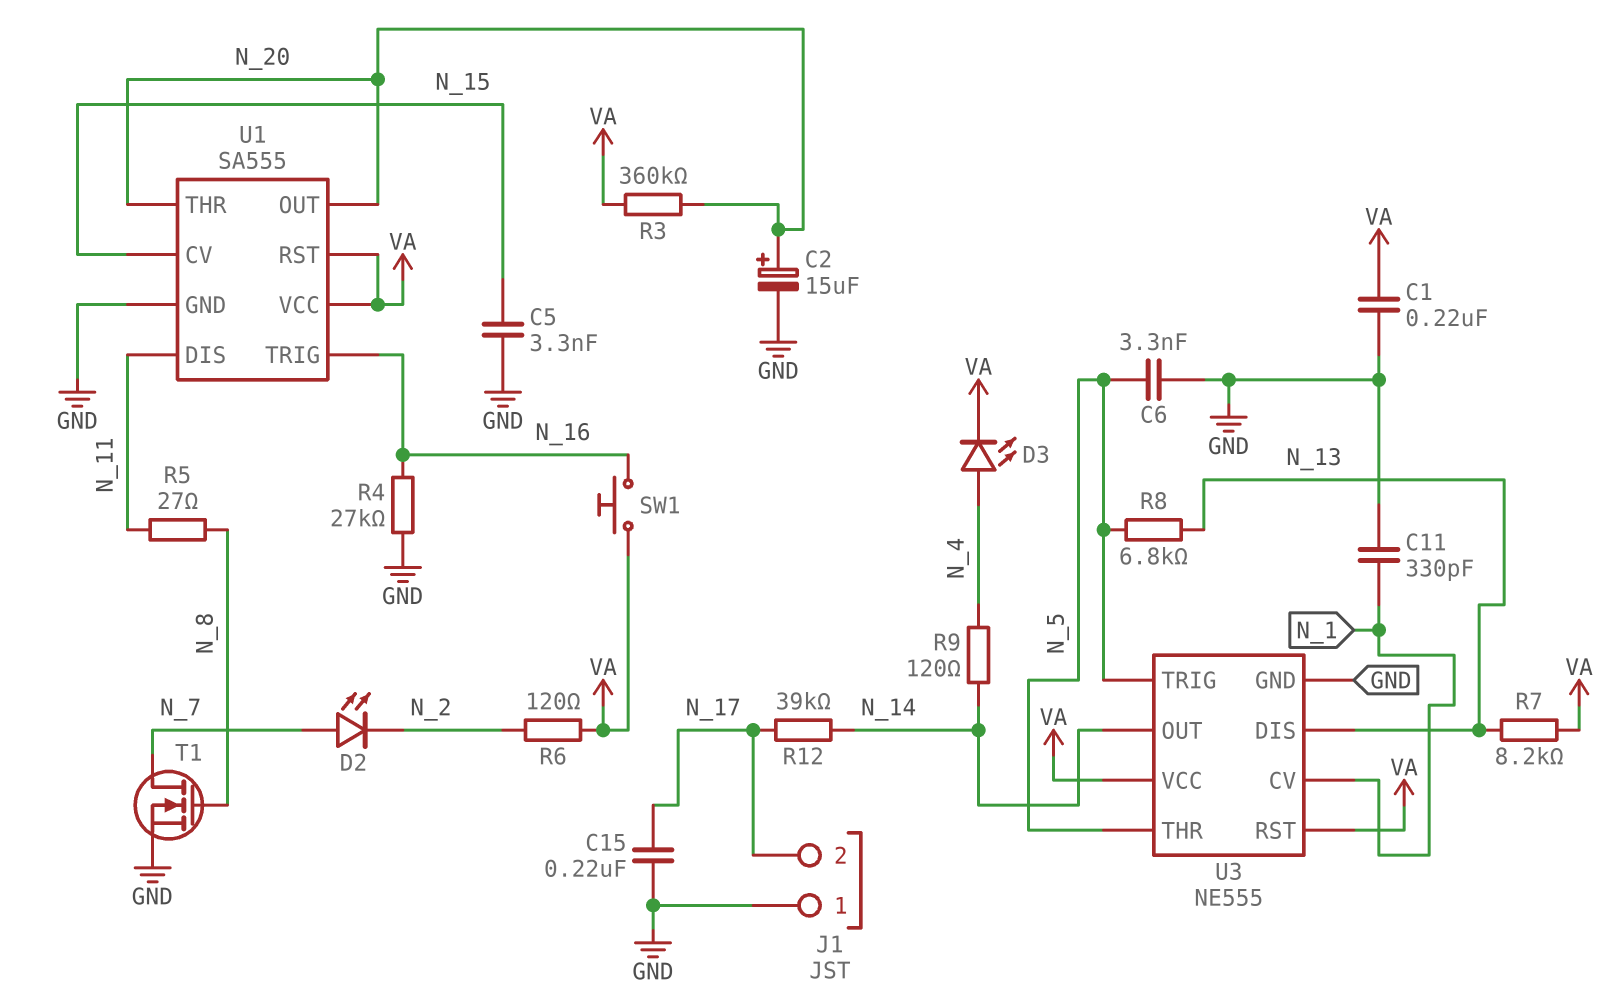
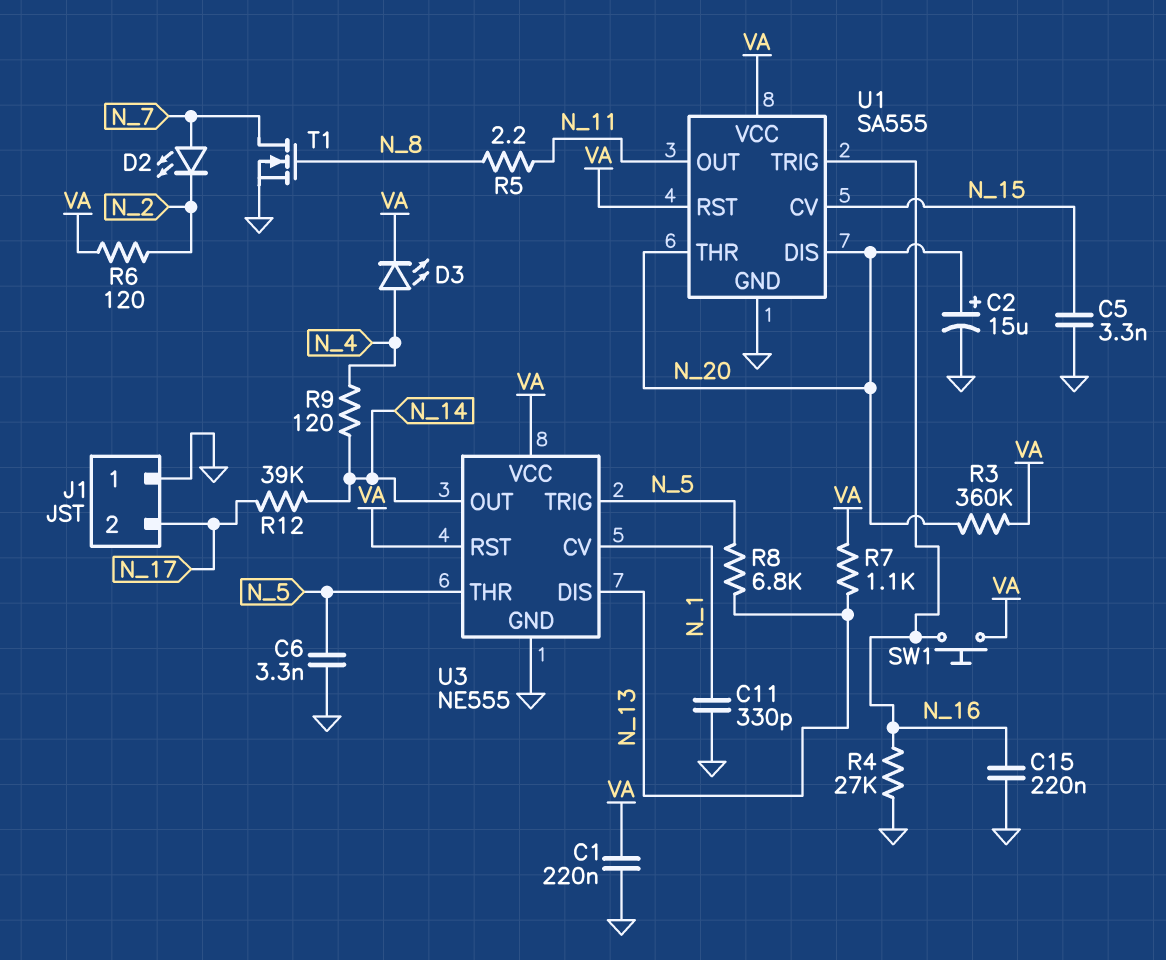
C15: 220nF (GND, N_17) -> 220nF (GND, N_16)
R5: 27 (N_8, N_11) -> 2.2 (N_8, N_11)
R7: 8.2k (N_13, VA) -> 1.1k (N_13, VA)
U1 pin DIS: N_11 -> N_20
U1 pin OUT: N_20 -> N_11

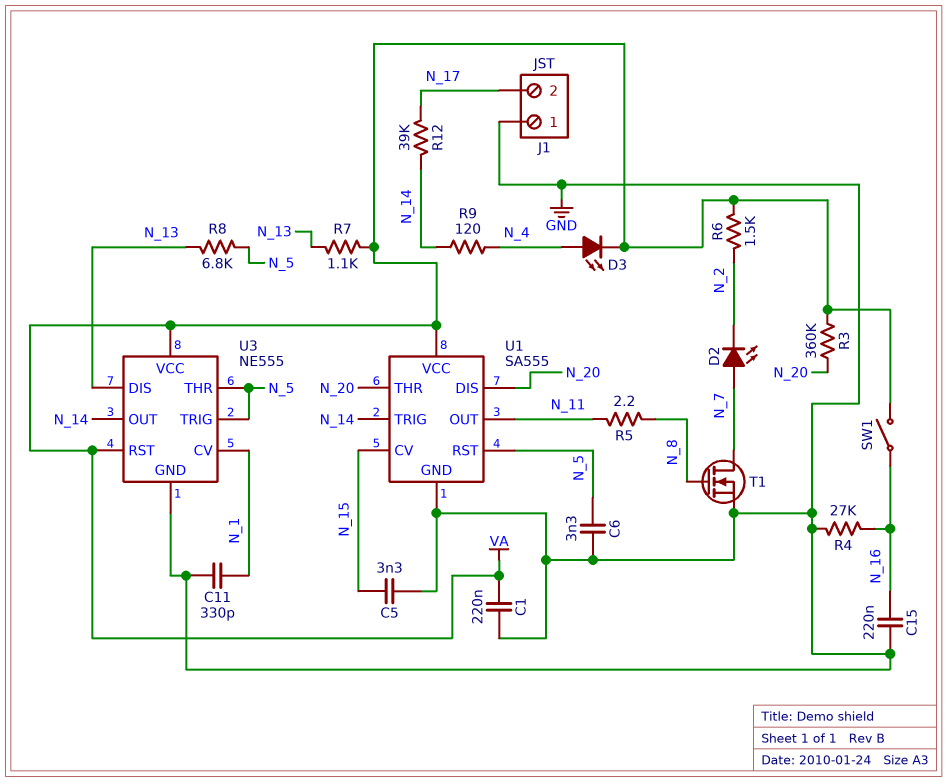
C2: 15uF (plus N_20, minus GND) -> none
R6: 120 (N_2, VA) -> 1.5k (N_2, VA)
SW1: button (N_16, VA) -> switch (N_16, VA)
U1 pin RST: VA -> N_5
U1 pin TRIG: N_16 -> N_14

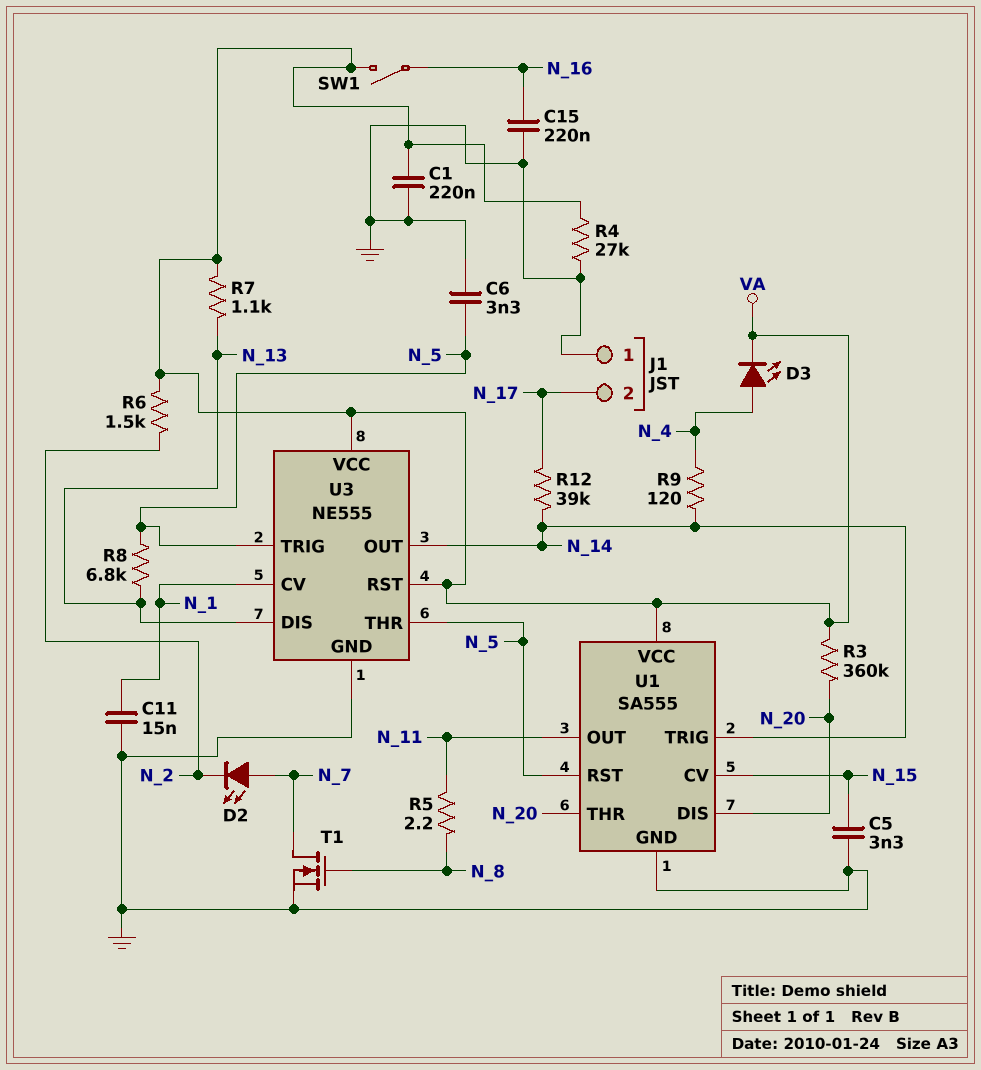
C11: 330pF (GND, N_1) -> 15nF (GND, N_1)
R4: 27k (GND, N_16) -> 27k (GND, VA)

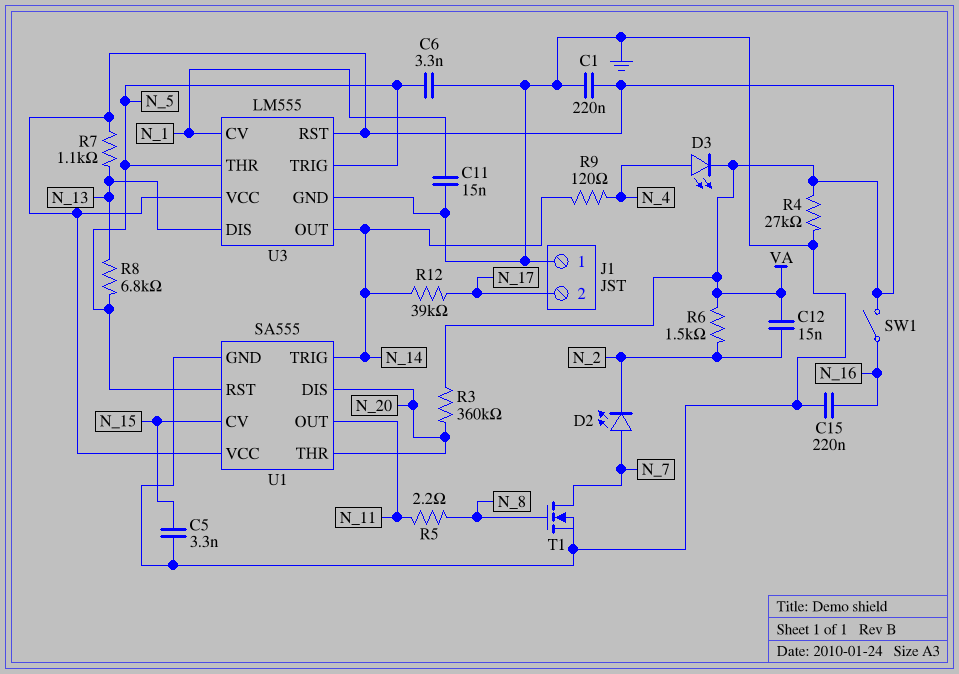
C12: none -> 15nF (N_2, VA)
U3: NE555 -> LM555

